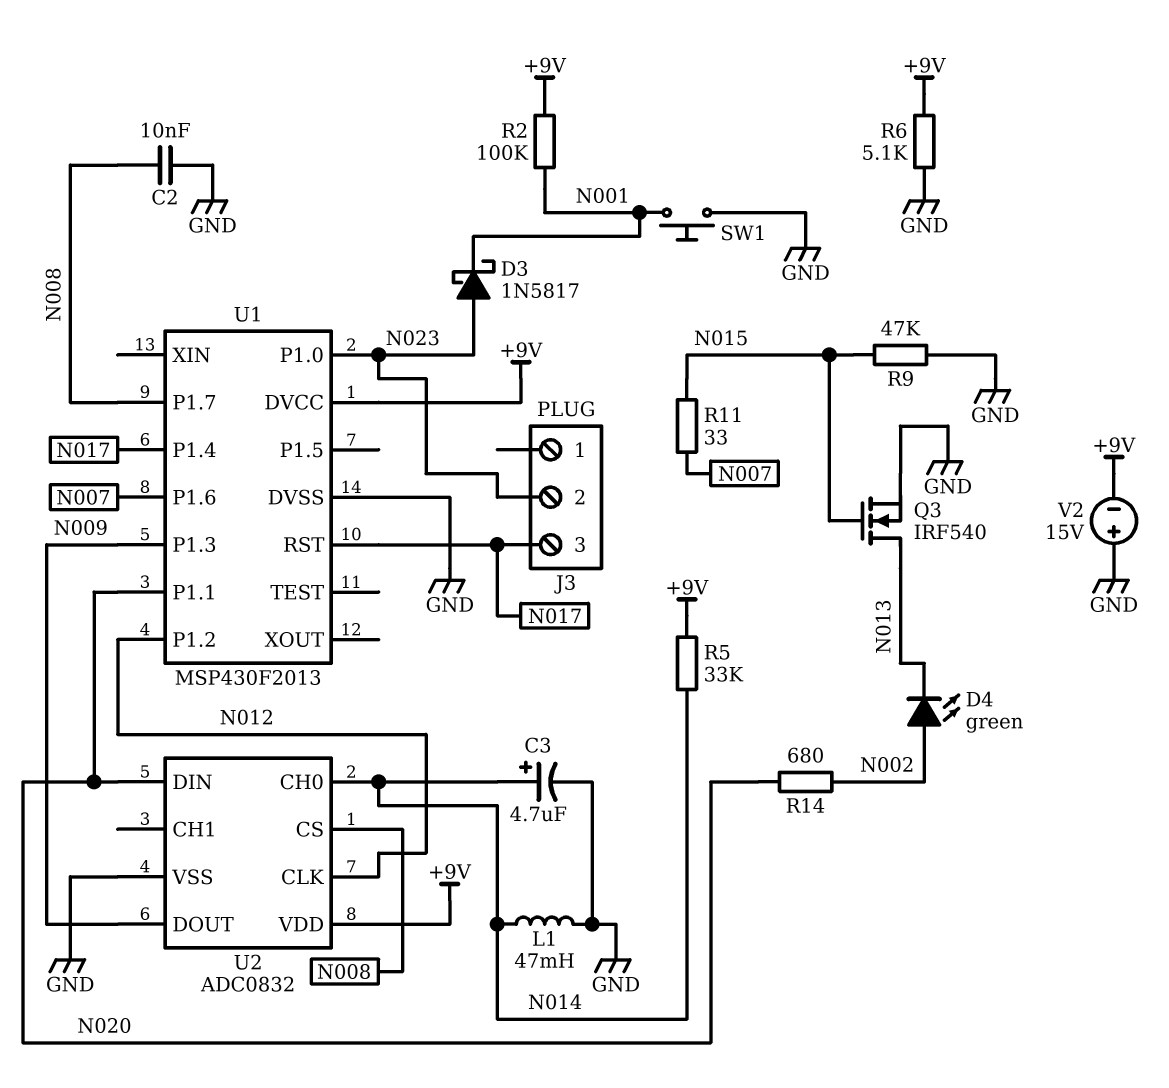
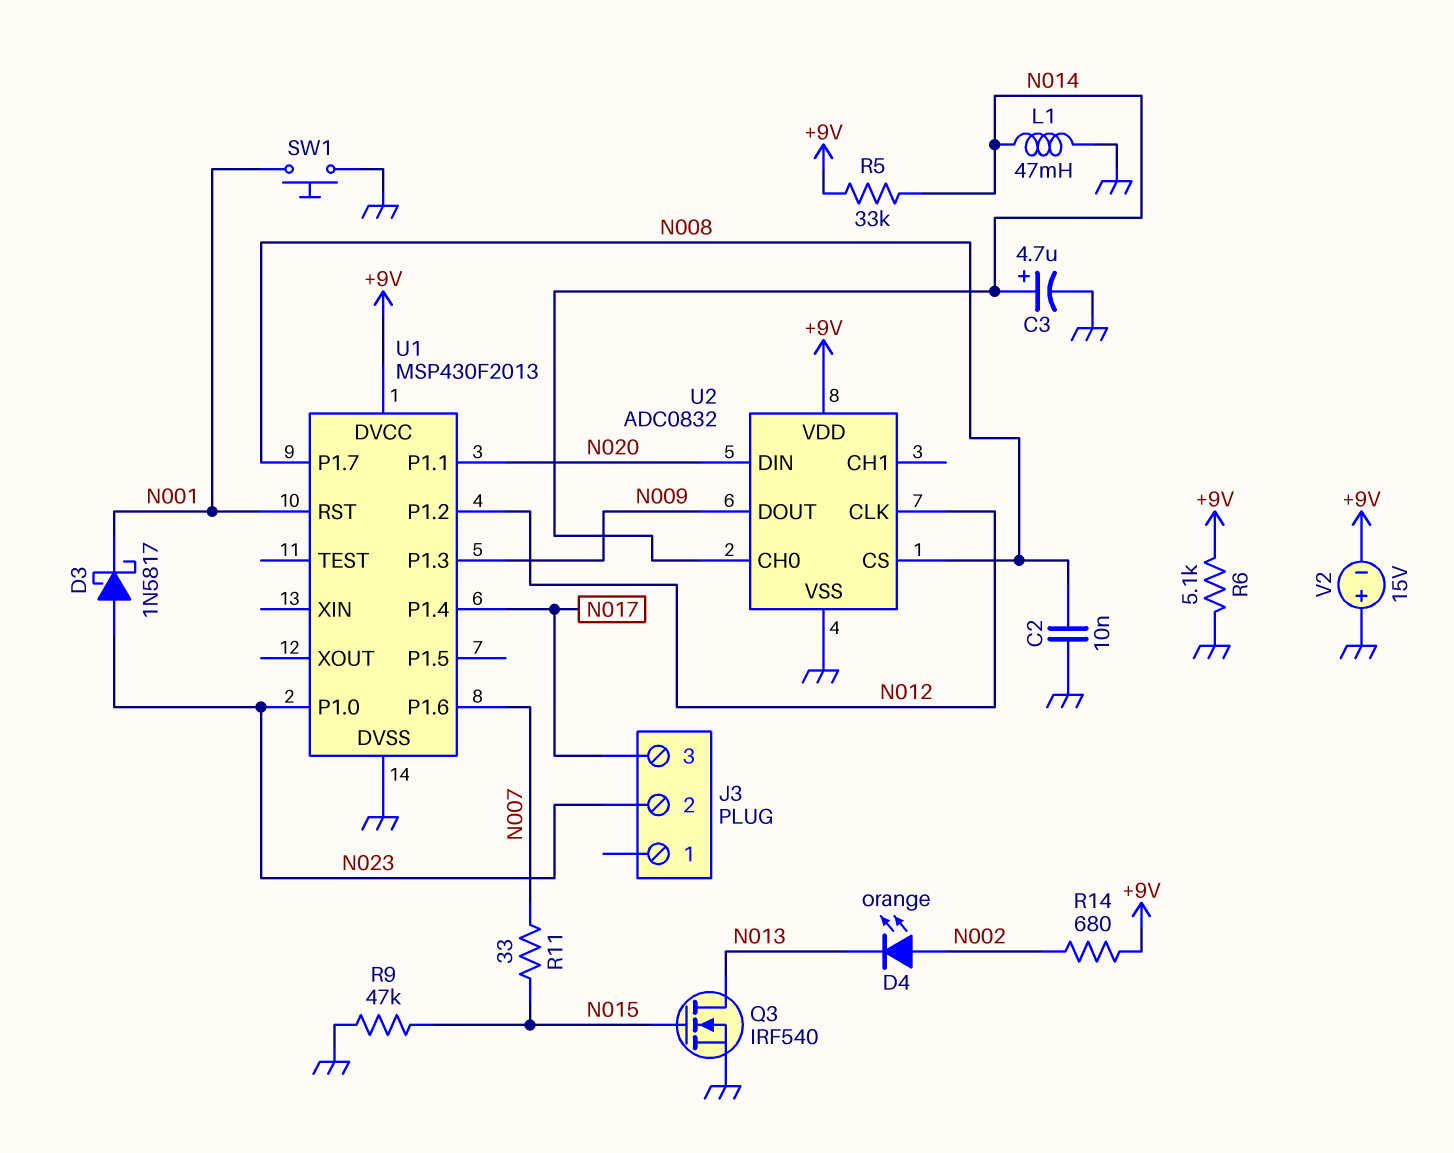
D4: LED green (A N002, K N013) -> LED orange (A N002, K N013)
R2: 100k (+9V, N001) -> none
R14: 680 (N002, N020) -> 680 (+9V, N002)
U1 pin RST: N017 -> N001

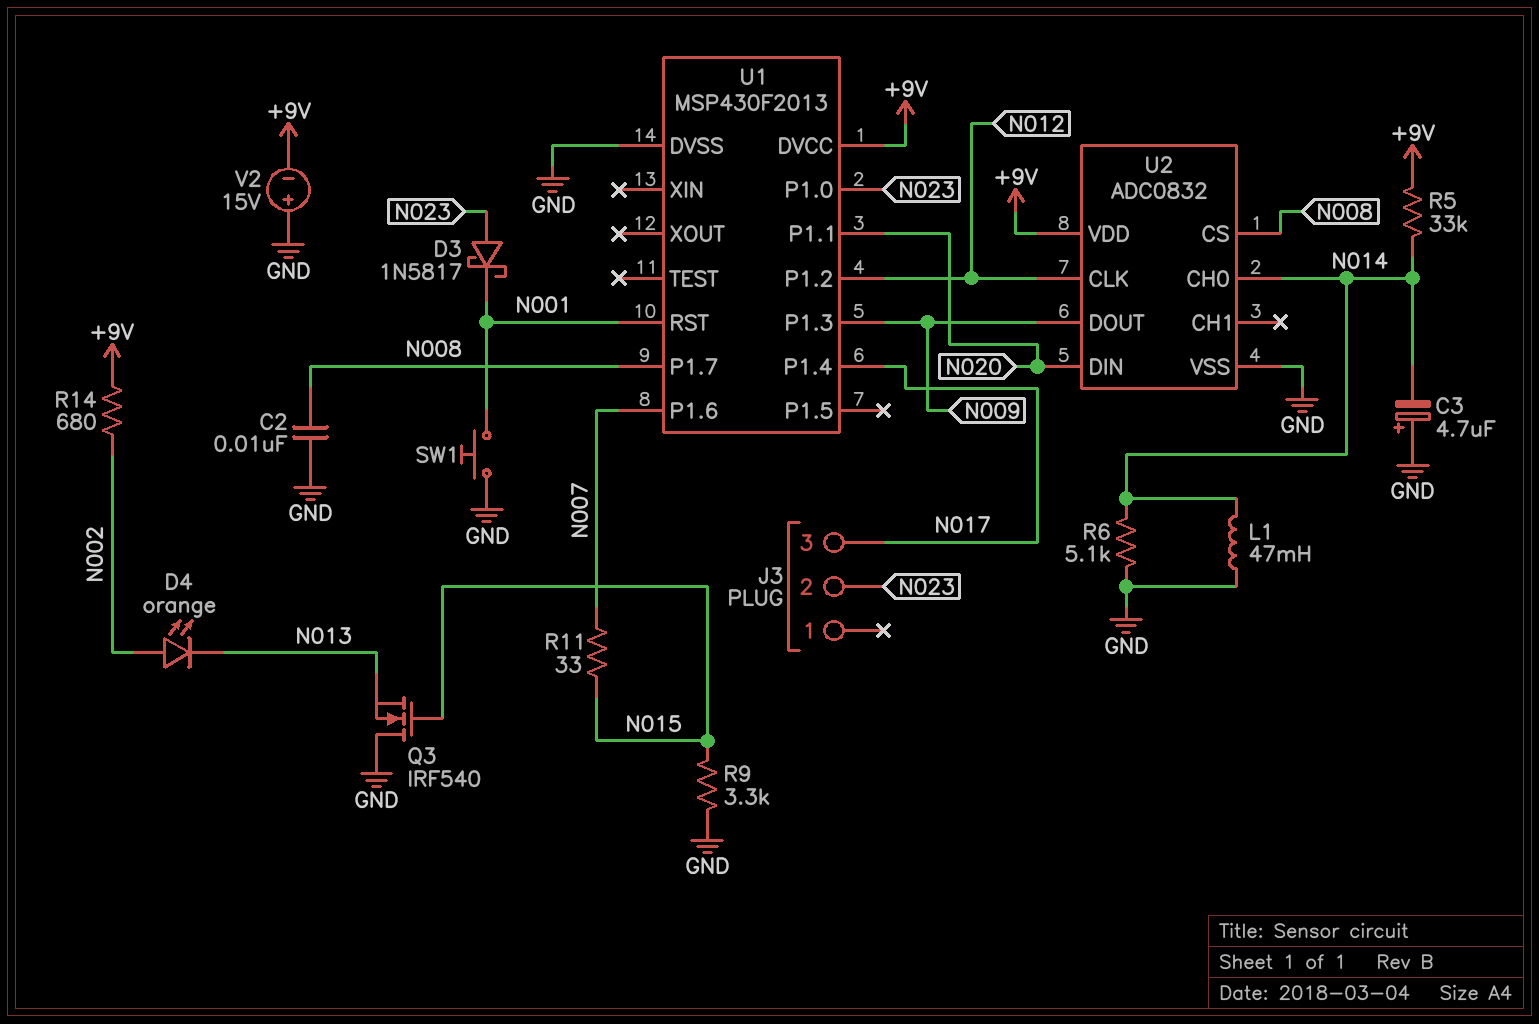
C3: 4.7uF (plus N014, minus GND) -> 4.7uF (plus GND, minus N014)
Q3: NMOS IRF540 (G N015, D N013, S GND) -> NMOS IRF540 (G N015, D GND, S N013)
R6: 5.1k (+9V, GND) -> 5.1k (GND, N014)
R9: 47k (GND, N015) -> 3.3k (GND, N015)

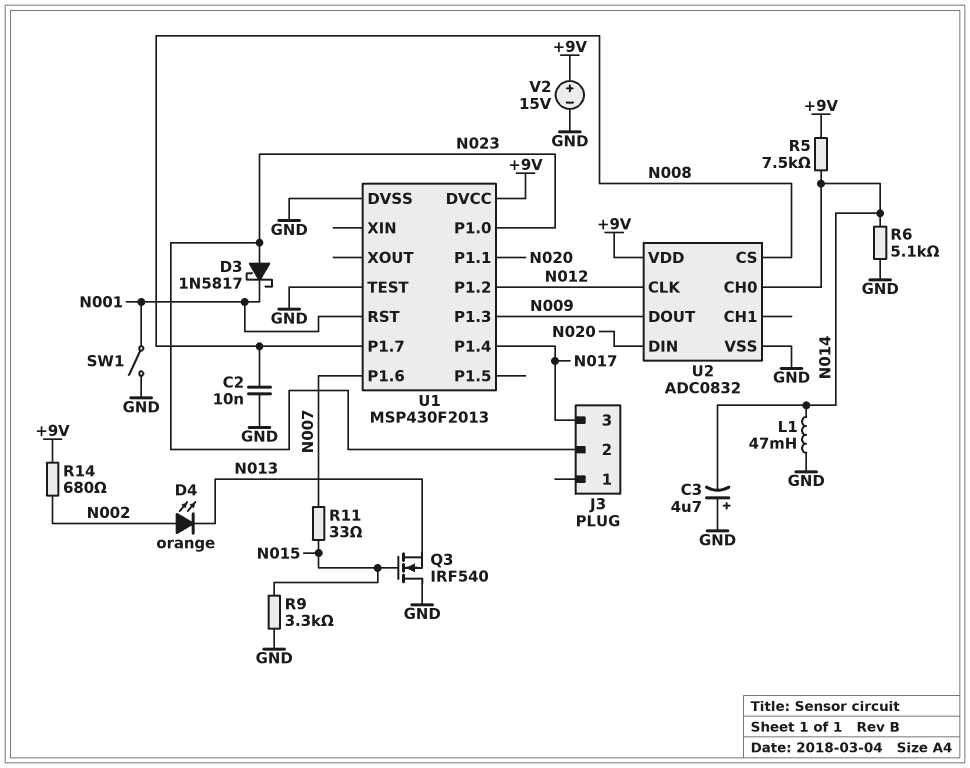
R5: 33k (+9V, N014) -> 7.5k (+9V, N014)
SW1: button (GND, N001) -> switch (GND, N001)
U1 pin TEST: none -> GND
V2: 15V (plus GND, minus +9V) -> 15V (plus +9V, minus GND)

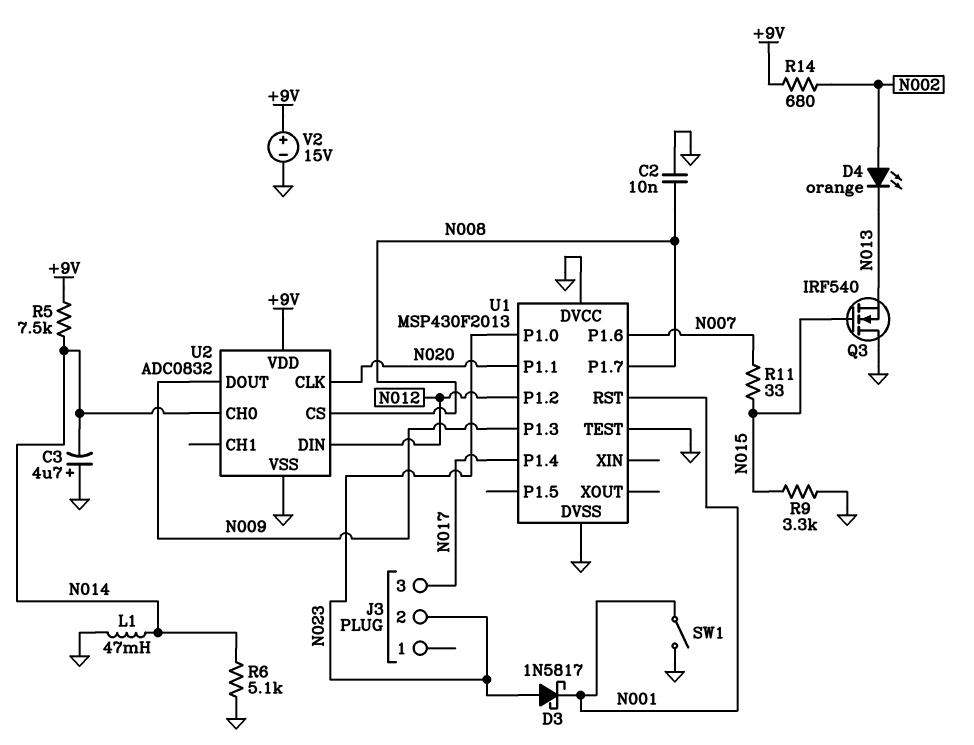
U1 pin DVCC: +9V -> GND
U2 pin CLK: N012 -> N020
U2 pin DIN: N020 -> N012

